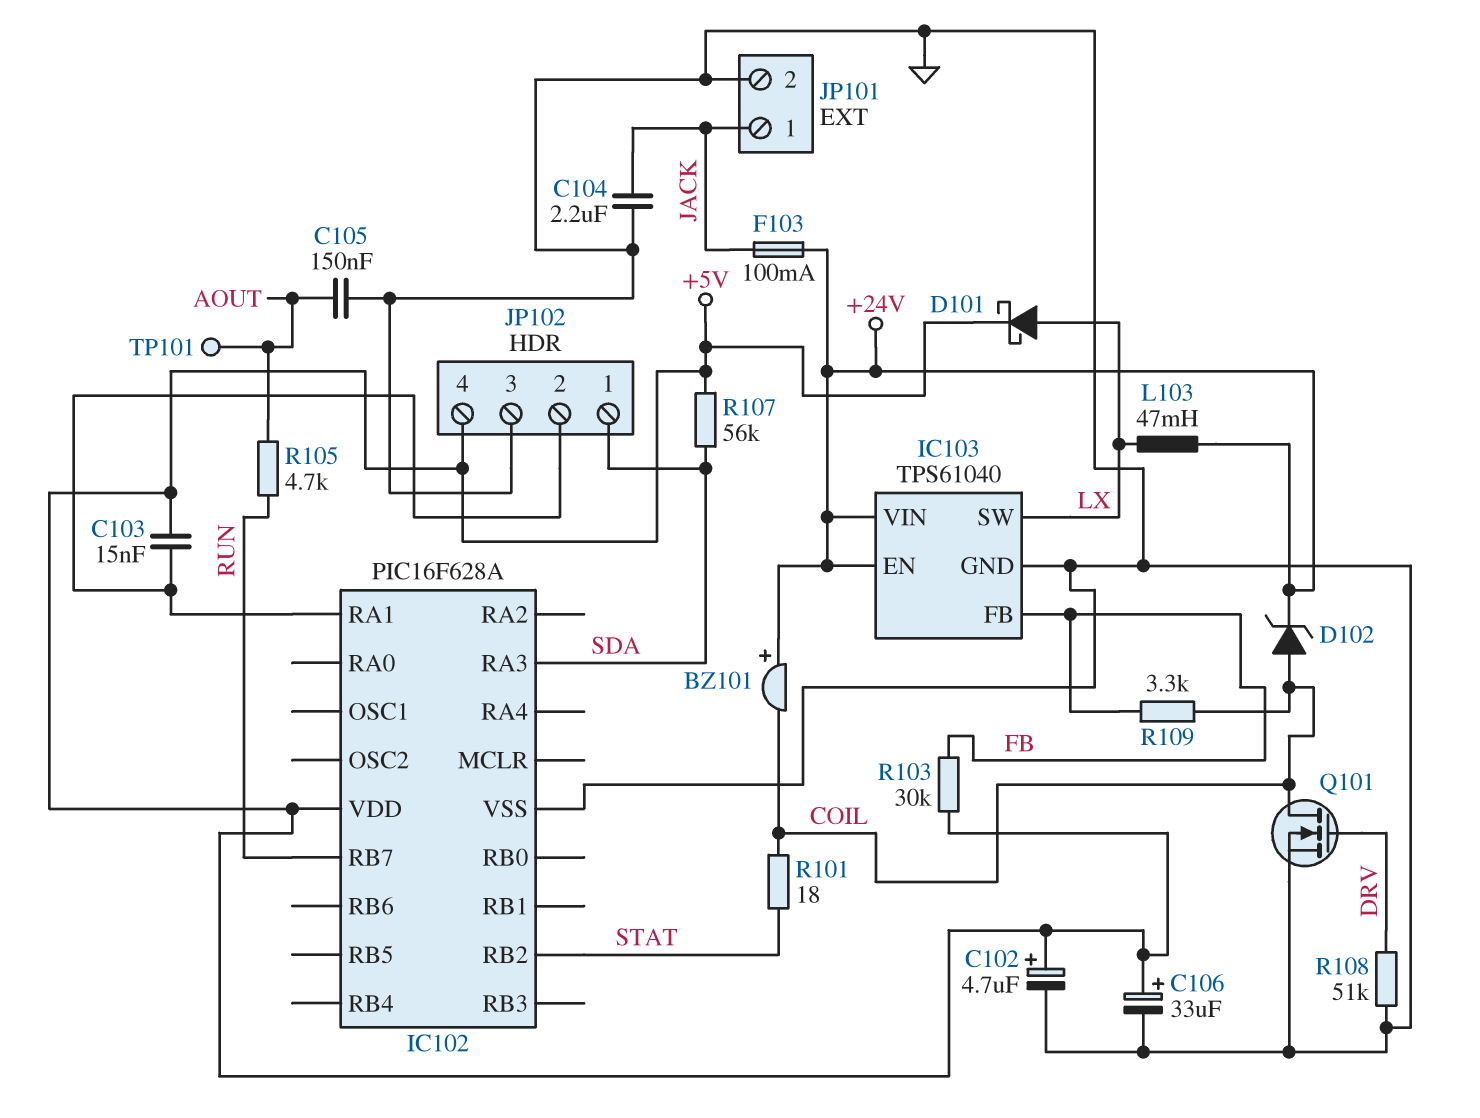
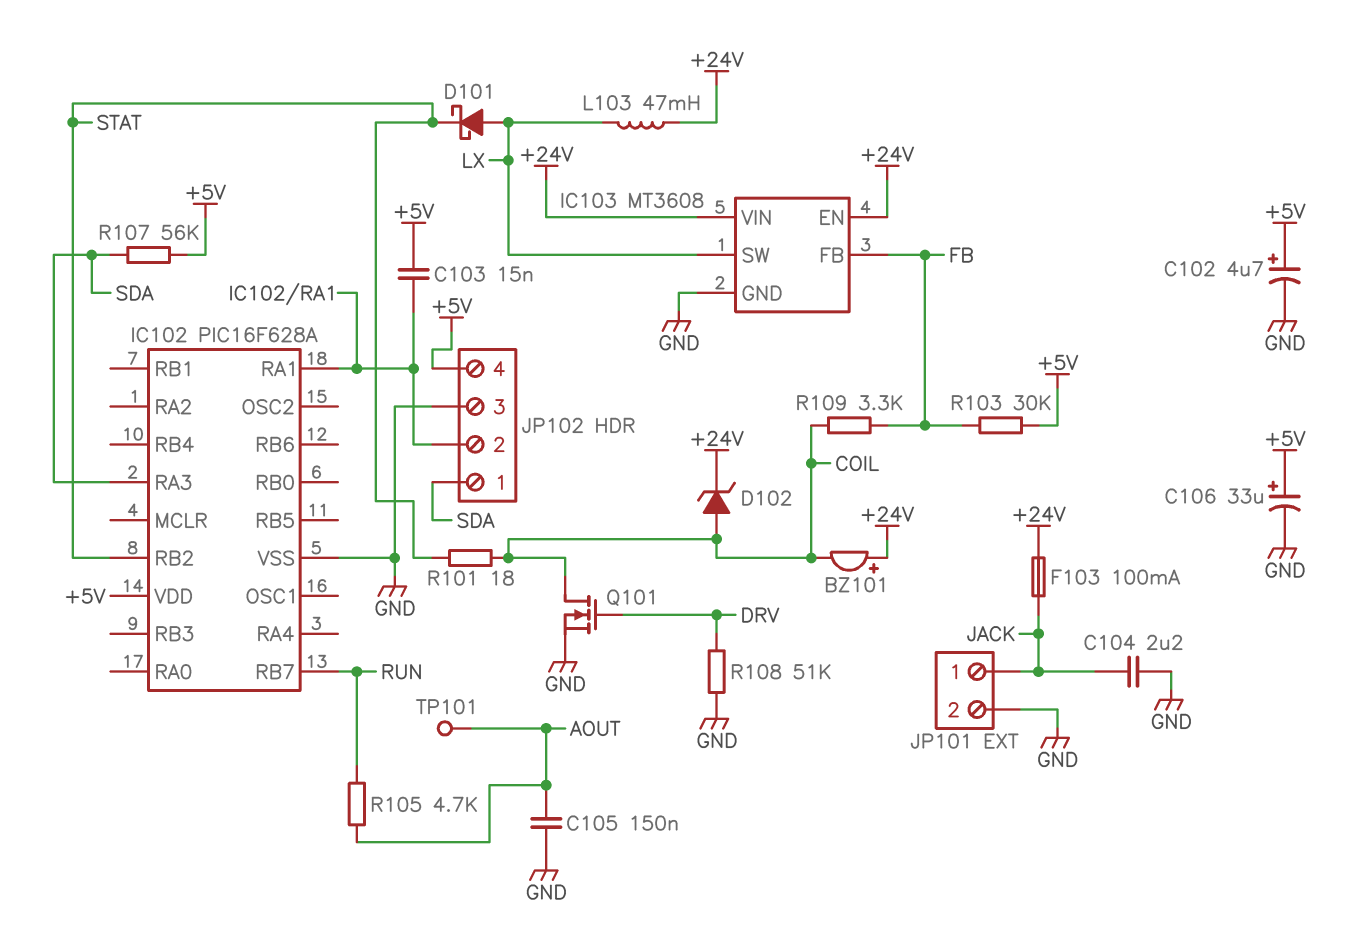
D101: schottky (A LX, K +5V) -> schottky (A LX, K STAT)
IC103: TPS61040 -> MT3608

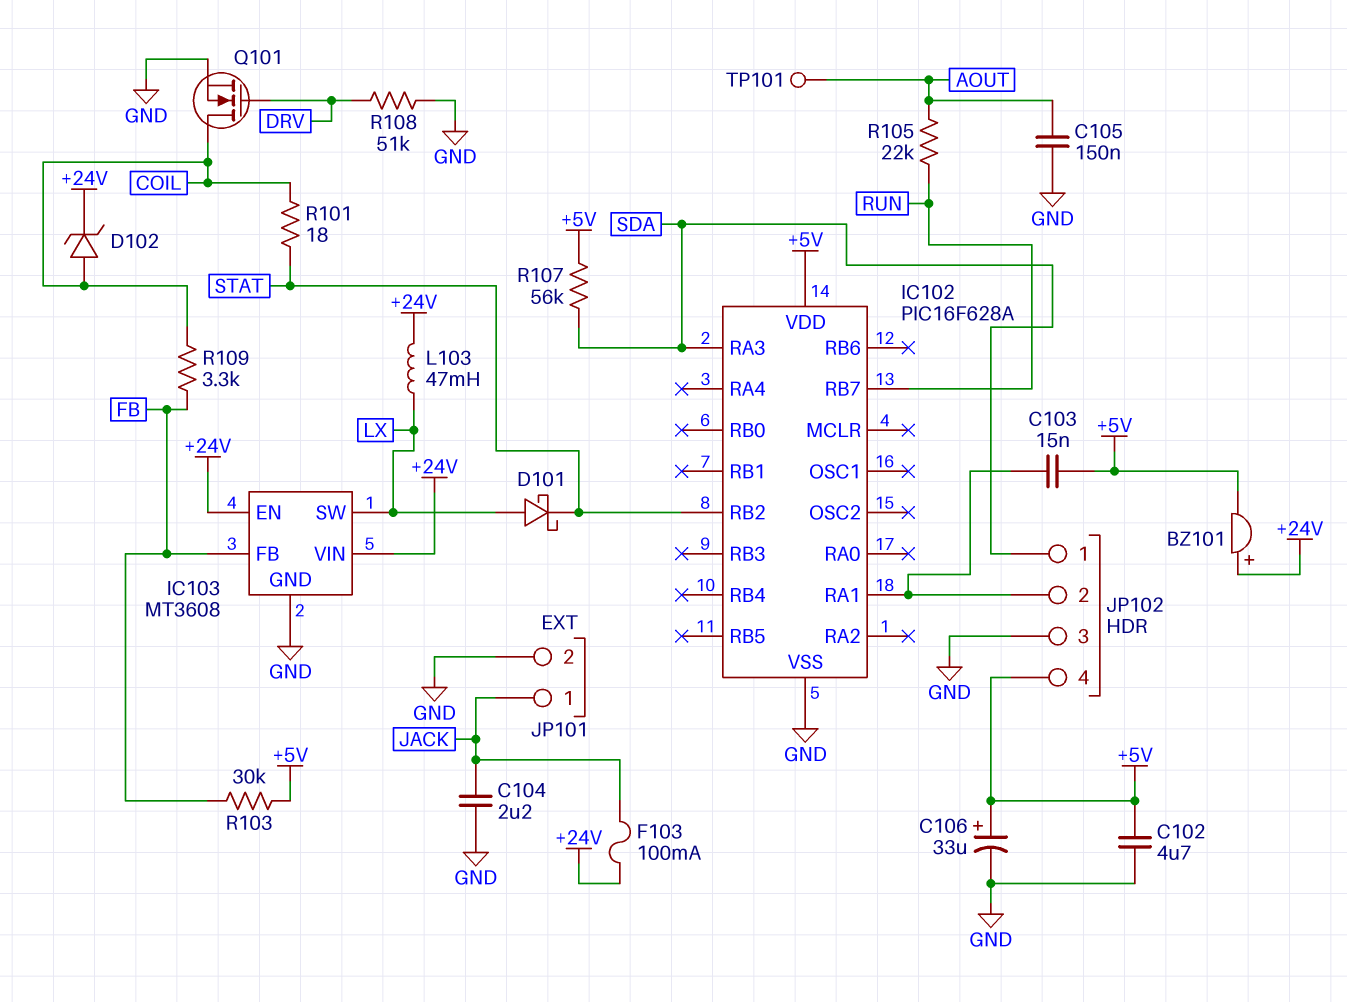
BZ101: buzzer (plus +24V, minus COIL) -> buzzer (plus +24V, minus +5V)
C102: 4.7uF (plus +5V, minus GND) -> 4.7uF (+5V, GND)
R105: 4.7k (AOUT, RUN) -> 22k (AOUT, RUN)

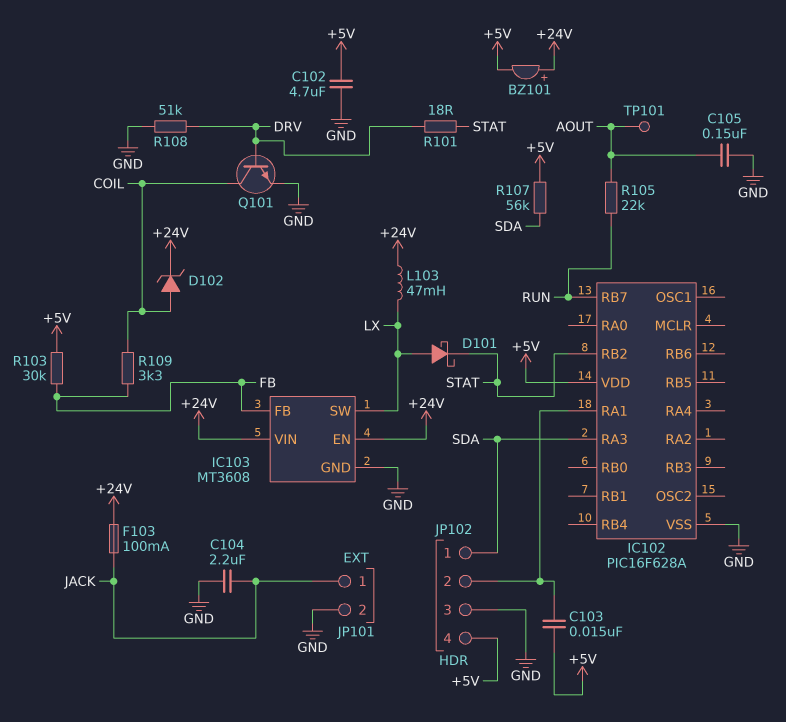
C106: 33uF (plus +5V, minus GND) -> none
Q101: NMOS (G DRV, D COIL, S GND) -> NPN (B DRV, C COIL, E GND)
R101: 18 (COIL, STAT) -> 18 (DRV, STAT)

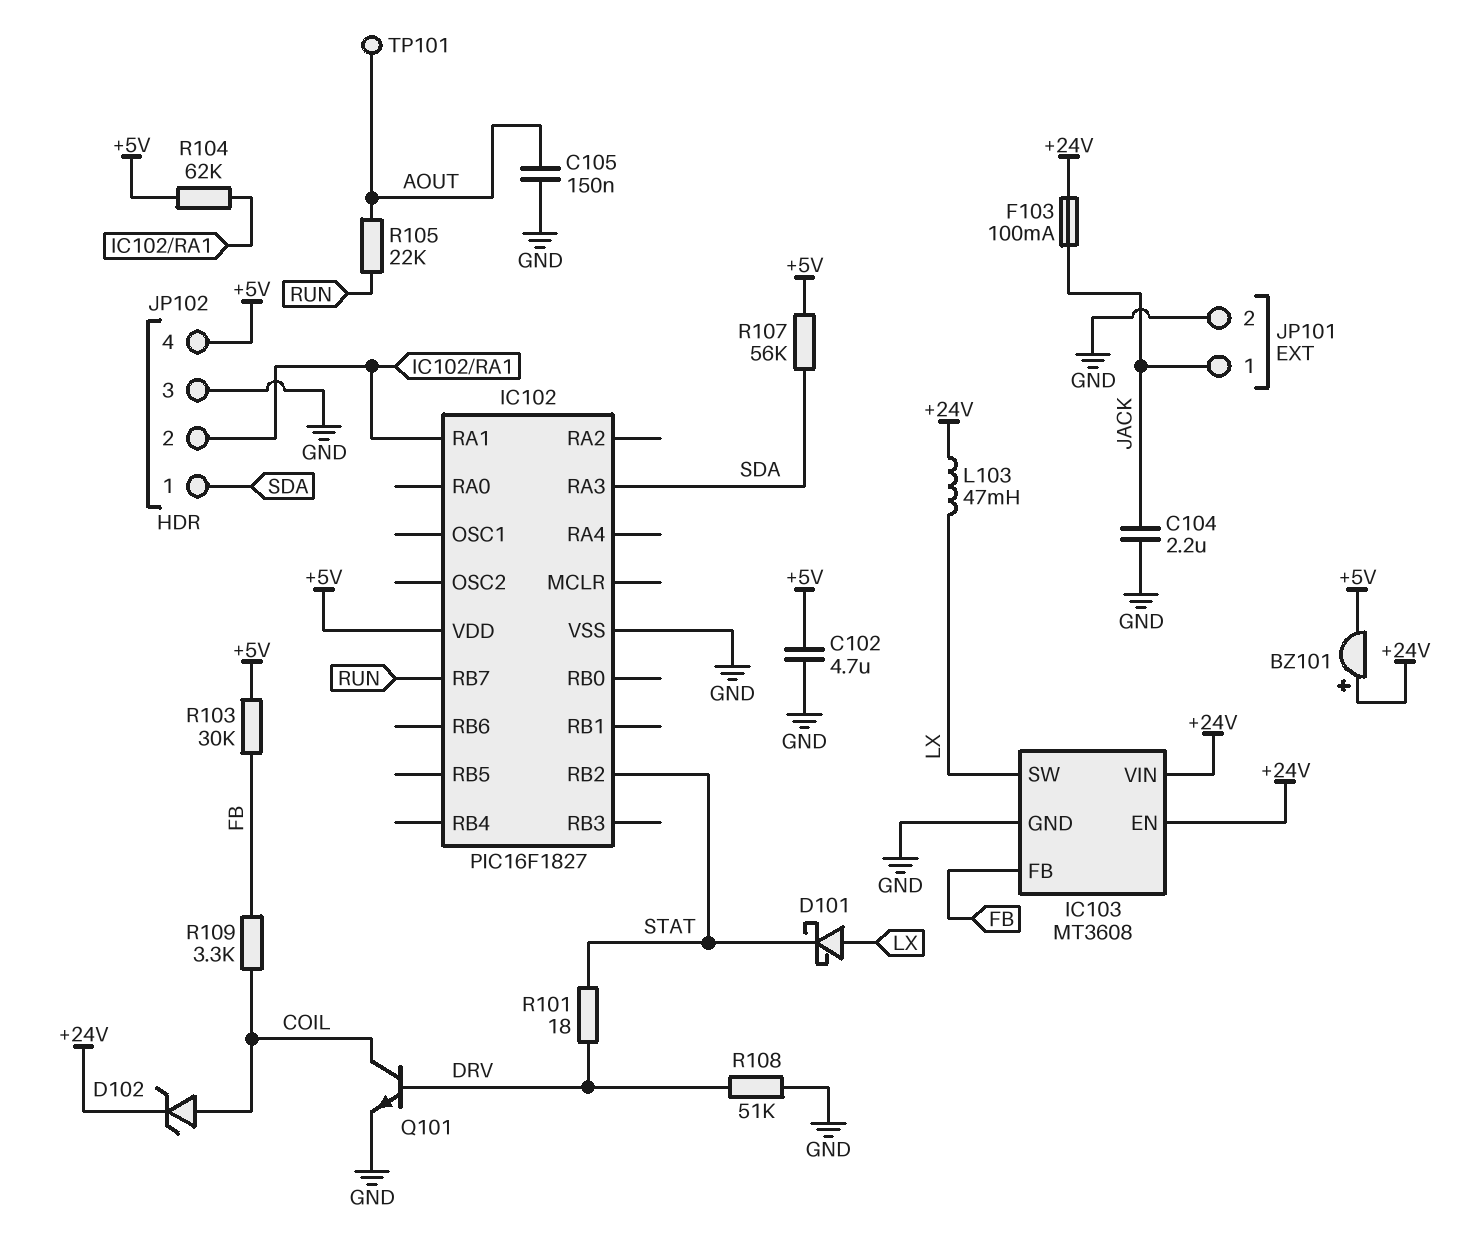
C103: 15nF (+5V, IC102/RA1) -> none
IC102: PIC16F628A -> PIC16F1827
R104: none -> 62k (+5V, IC102/RA1)

